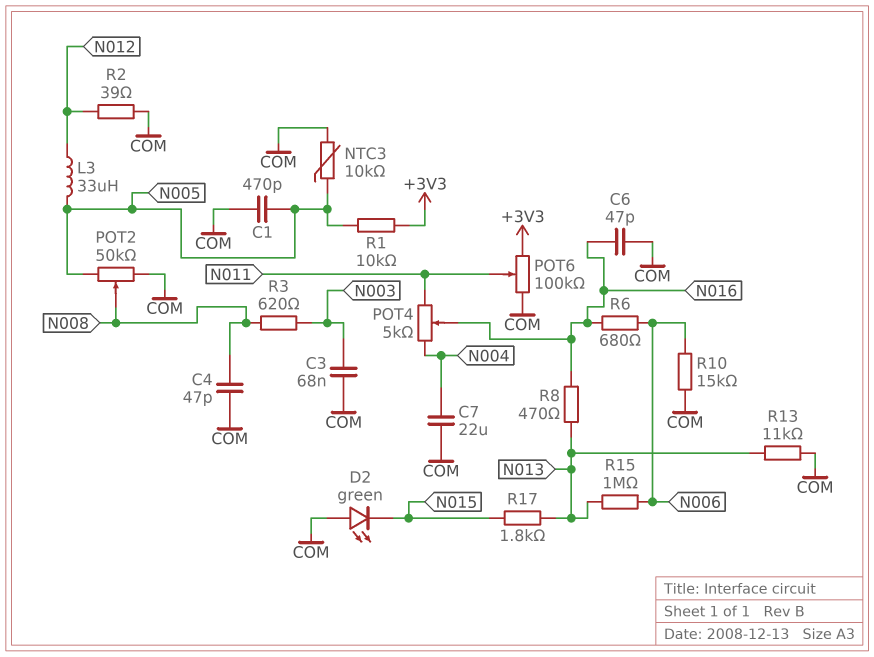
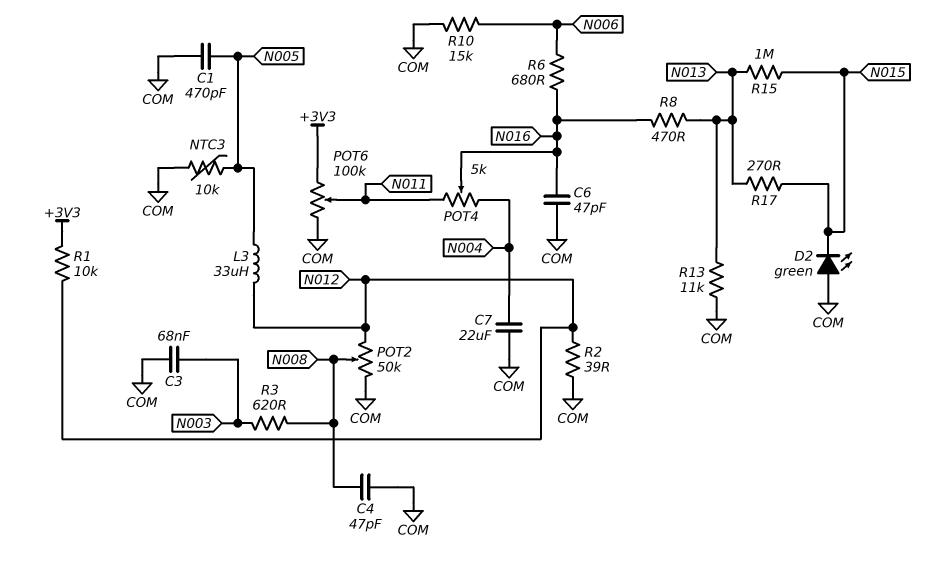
POT2: 50k (COM, N005, wiper N008) -> 50k (COM, N012, wiper N008)
R1: 10k (+3V3, N005) -> 10k (+3V3, N012)
R15: 1M (N006, N013) -> 1M (N013, N015)
R17: 1.8k (N013, N015) -> 270 (N013, N015)

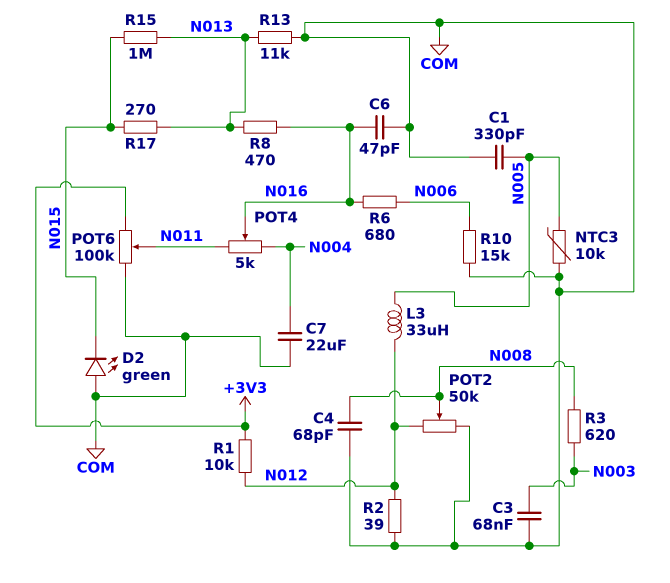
C1: 470pF (COM, N005) -> 330pF (COM, N005)
C4: 47pF (COM, N008) -> 68pF (COM, N008)

